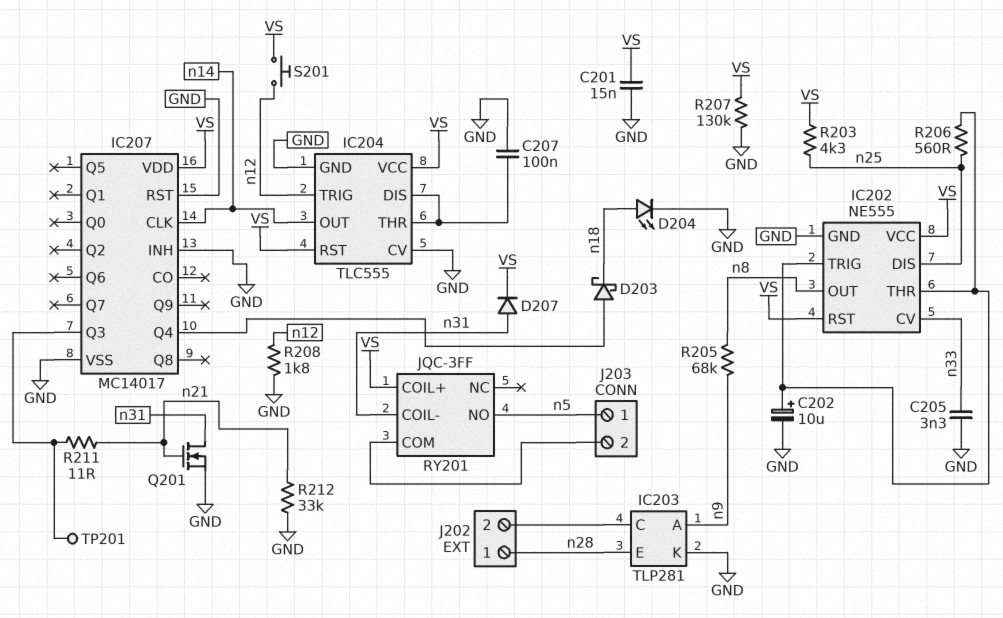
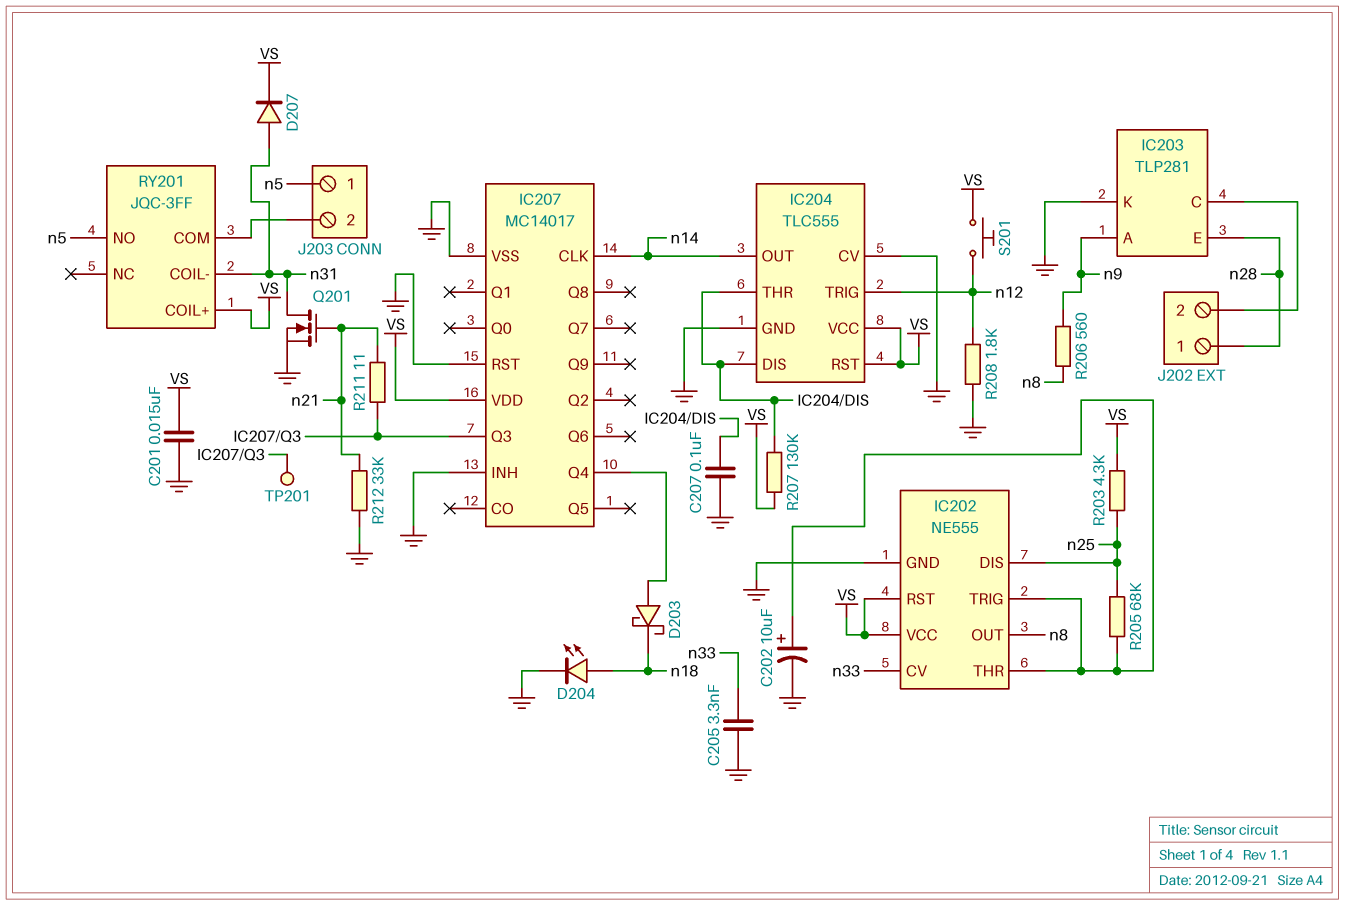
R205: 68k (n8, n9) -> 68k (IC202/THR, n25)
R206: 560 (IC202/THR, n25) -> 560 (n8, n9)
R207: 130k (GND, VS) -> 130k (IC204/DIS, VS)

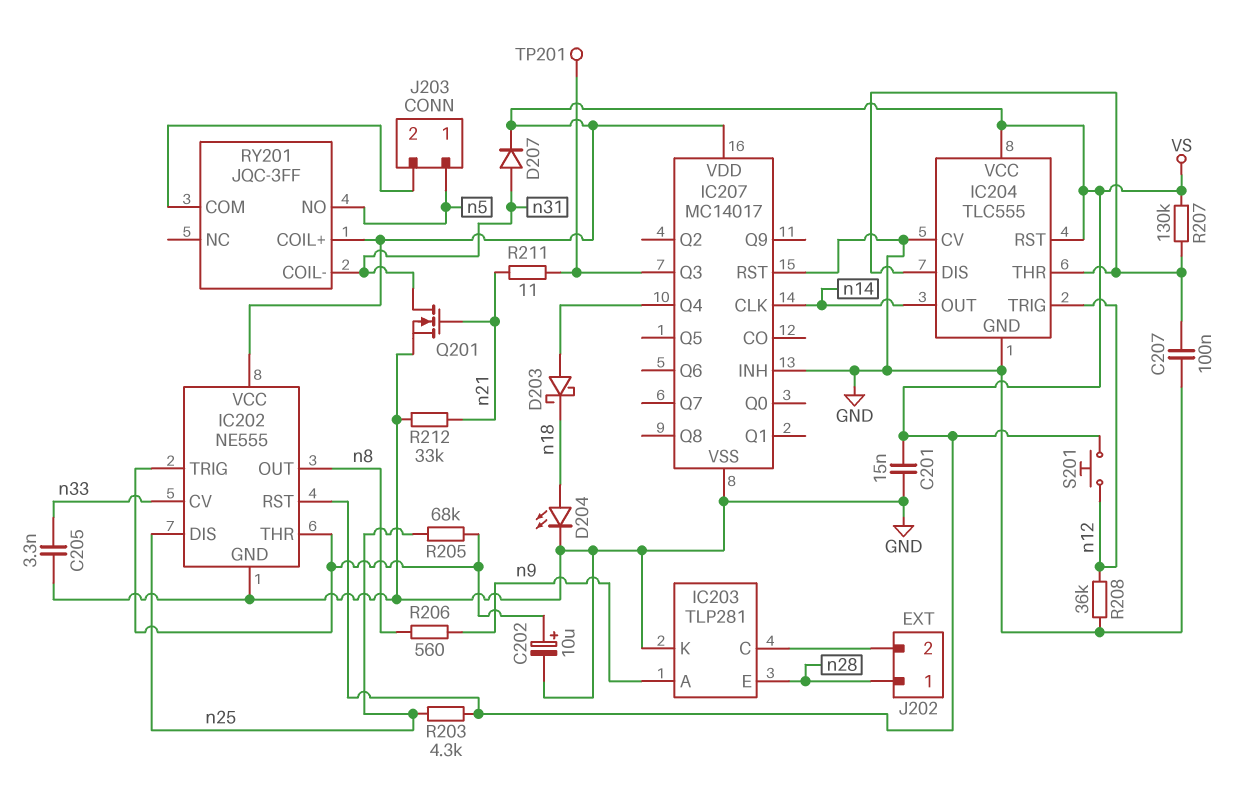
R208: 1.8k (GND, n12) -> 36k (GND, n12)

